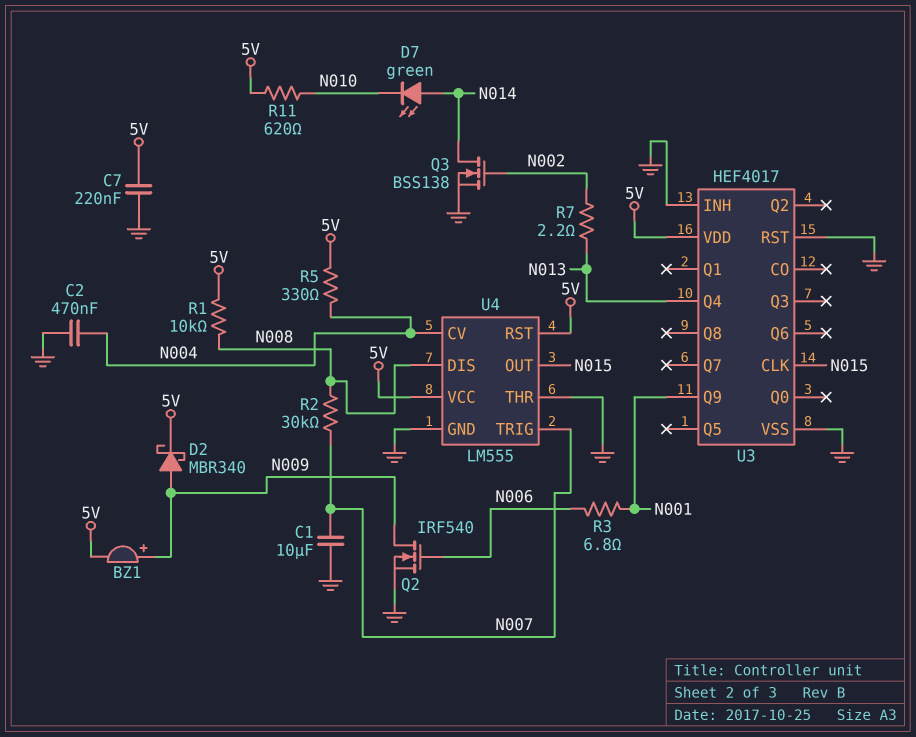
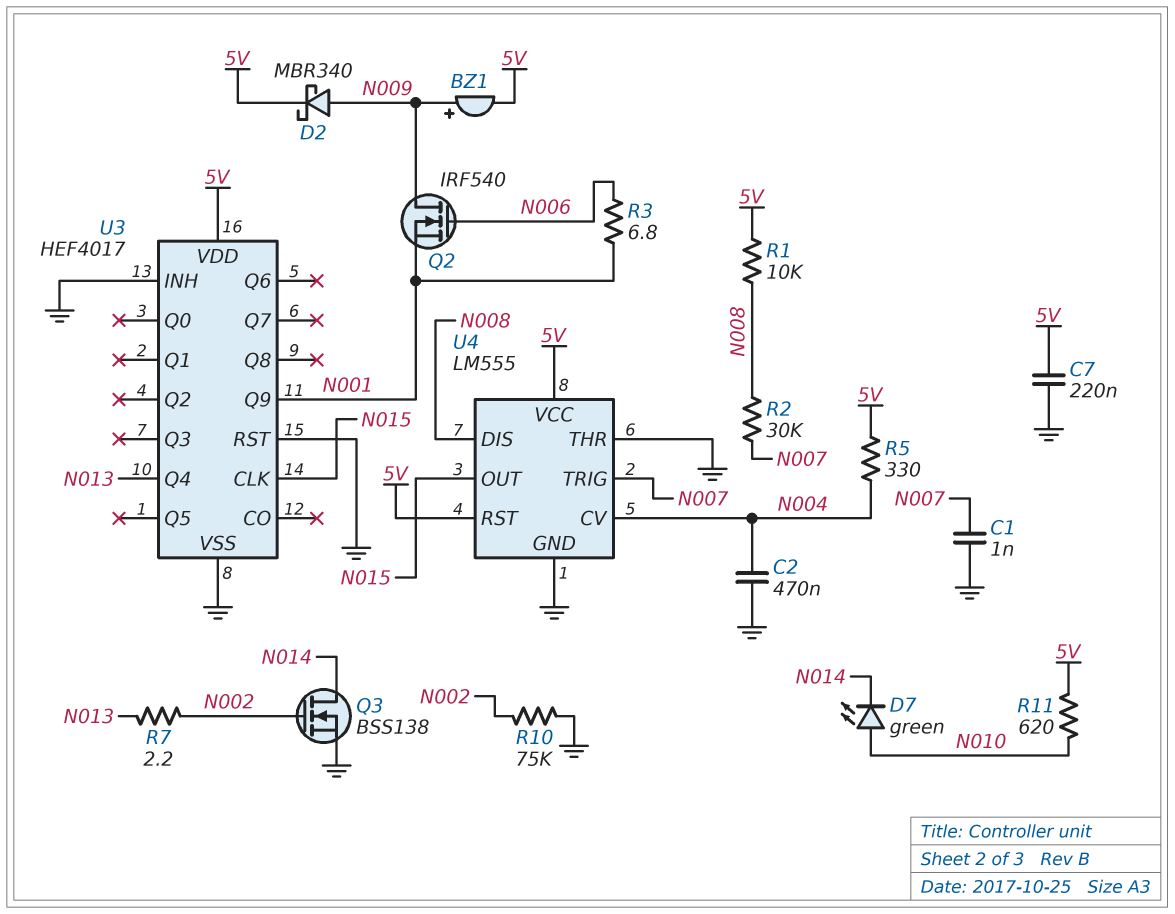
C1: 10uF (GND, N007) -> 1nF (GND, N007)
D7: LED green (A N014, K N010) -> LED green (A N010, K N014)
Q2: NMOS IRF540 (G N006, D N009, S GND) -> NMOS IRF540 (G N006, D N009, S N001)
R10: none -> 75k (GND, N002)

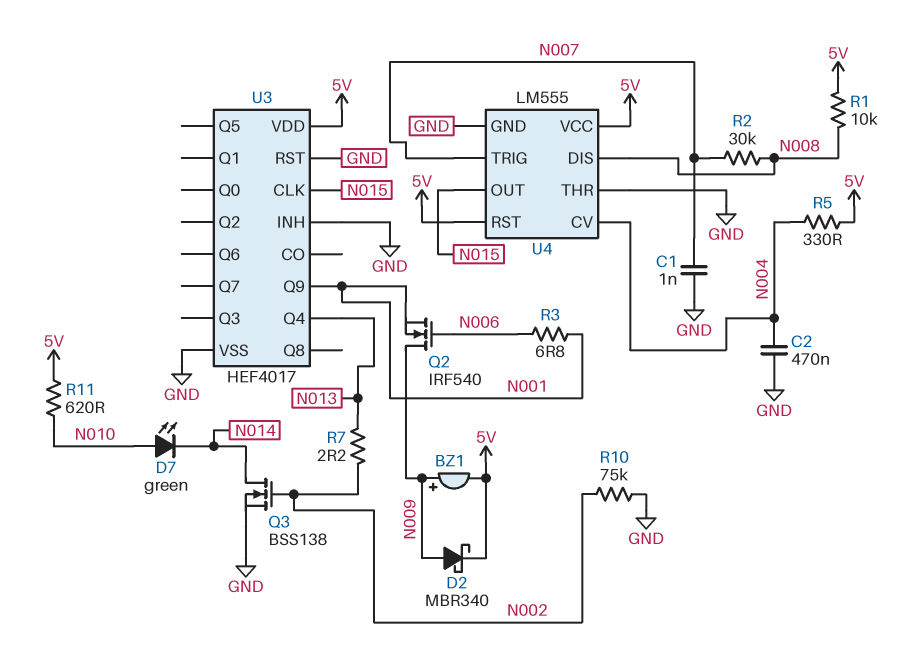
C7: 220nF (5V, GND) -> none

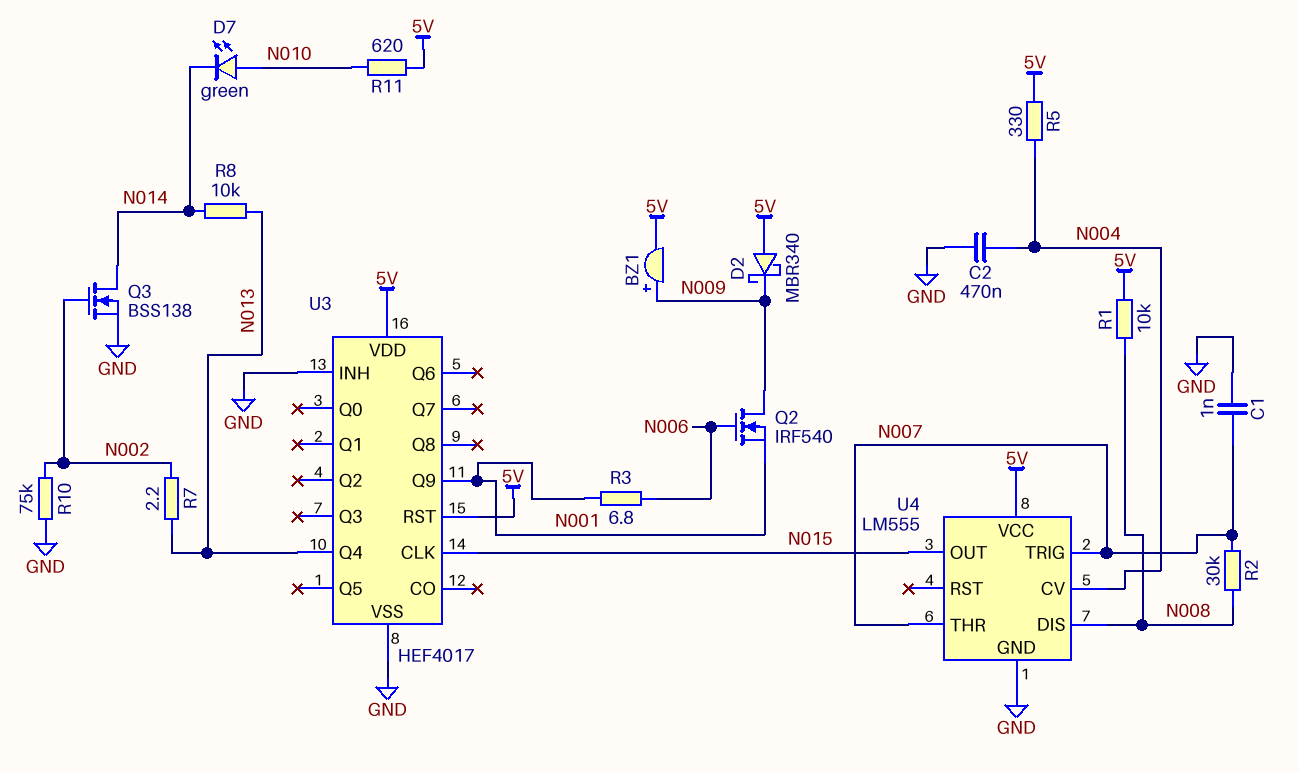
D2: schottky MBR340 (A N009, K 5V) -> schottky MBR340 (A 5V, K N009)
R8: none -> 10k (N013, N014)
U3 pin RST: GND -> 5V
U4 pin RST: 5V -> none
U4 pin THR: GND -> N007

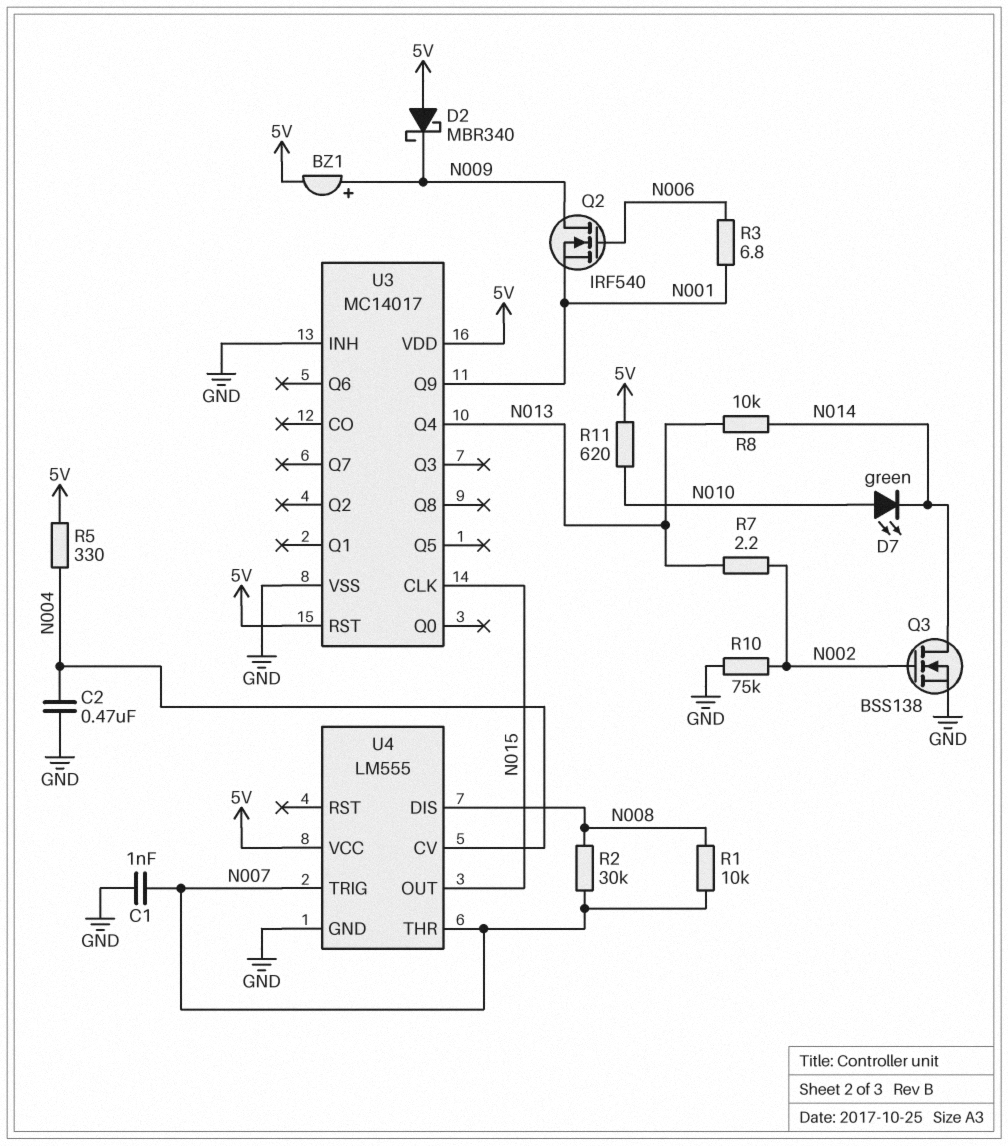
R1: 10k (5V, N008) -> 10k (N007, N008)
U3: HEF4017 -> MC14017

